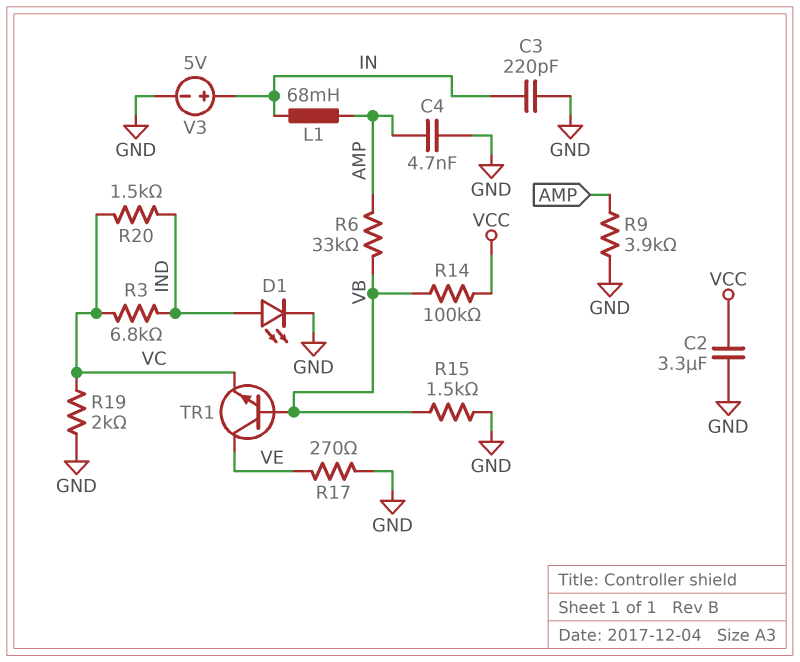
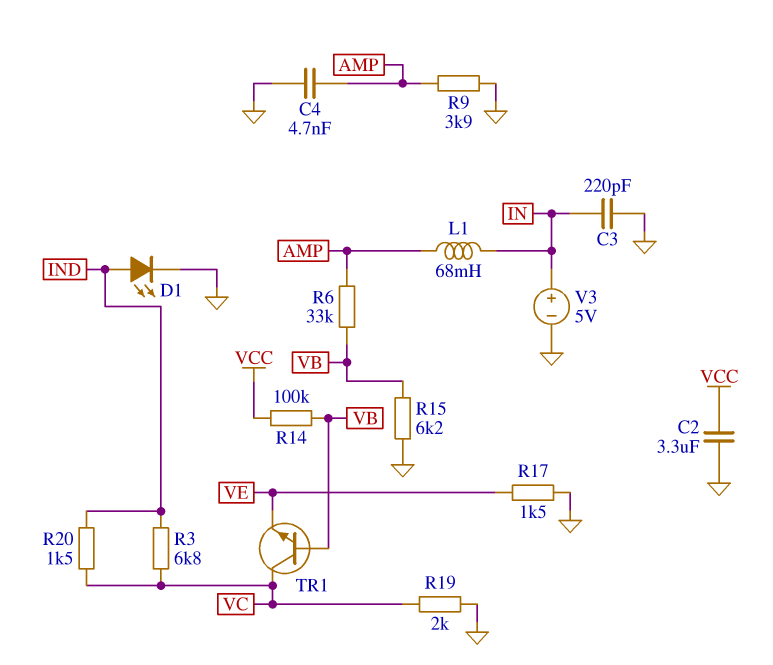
R15: 1.5k (GND, VB) -> 6.2k (GND, VB)
R17: 270 (GND, VE) -> 1.5k (GND, VE)
TR1: NPN (B VB, C VE, E VC) -> NPN (B VB, C VC, E VE)

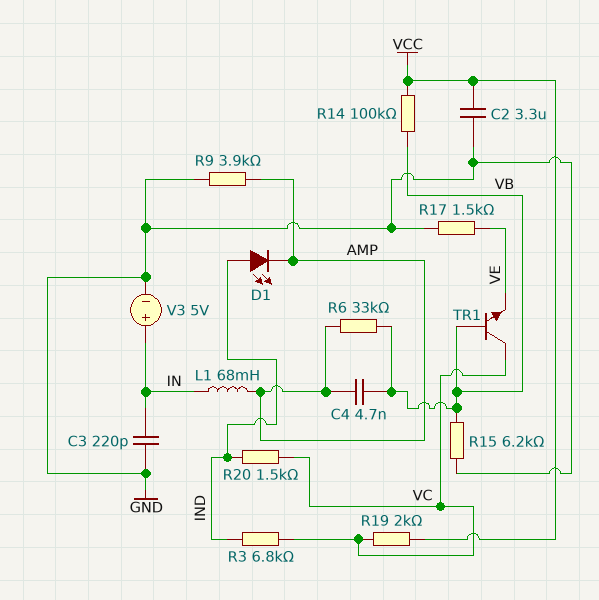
C4: 4.7nF (AMP, GND) -> 4.7nF (AMP, VB)
D1: LED (A IND, K GND) -> LED (A IND, K AMP)
R19: 2k (GND, VC) -> 2k (VC, VCC)

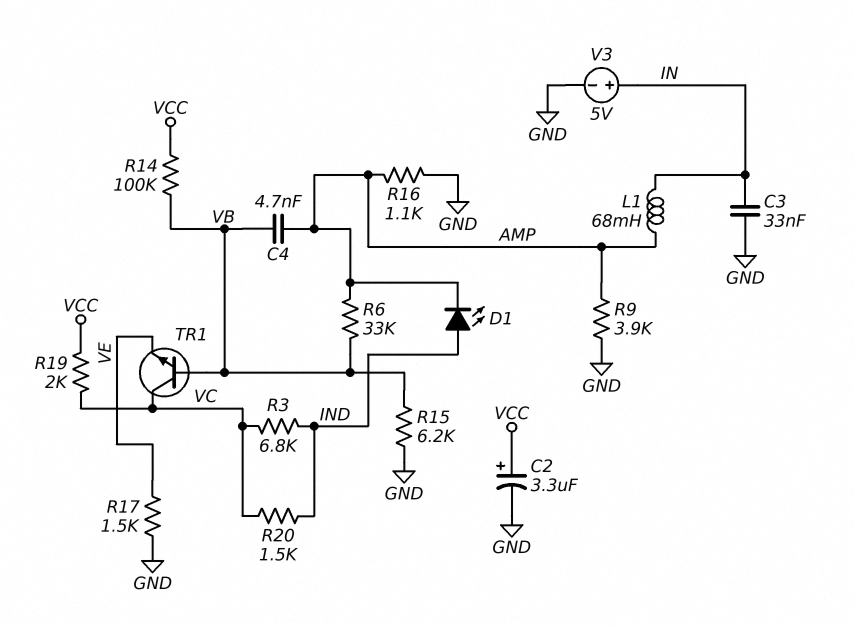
C2: 3.3uF (GND, VCC) -> 3.3uF (plus VCC, minus GND)
C3: 220pF (GND, IN) -> 33nF (GND, IN)
R16: none -> 1.1k (AMP, GND)

